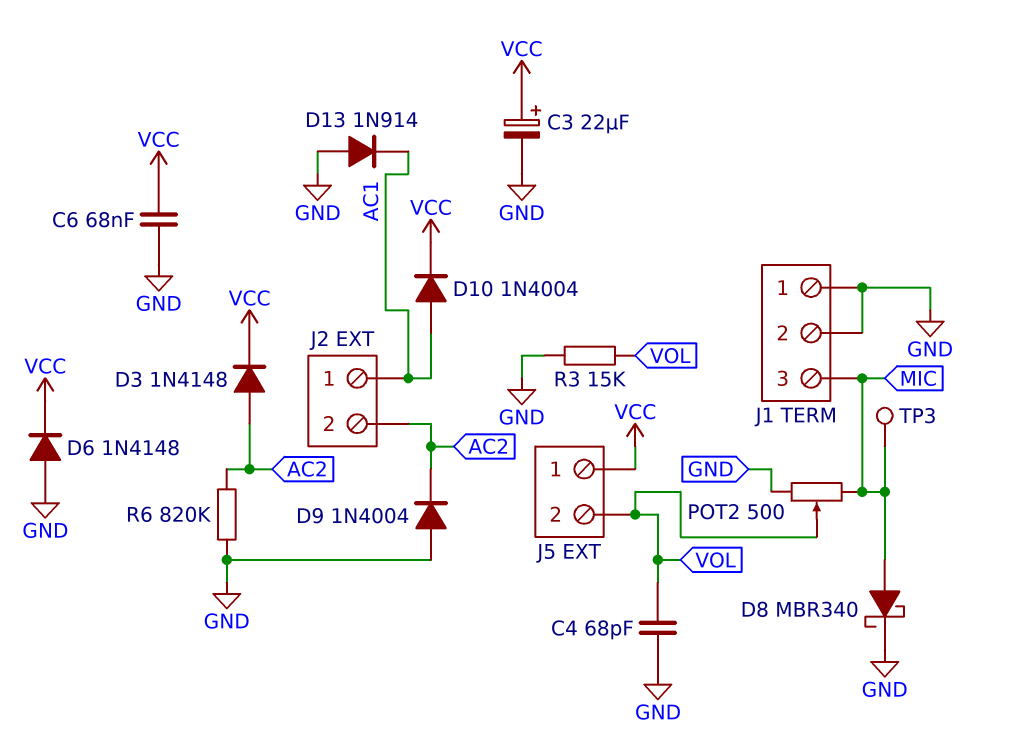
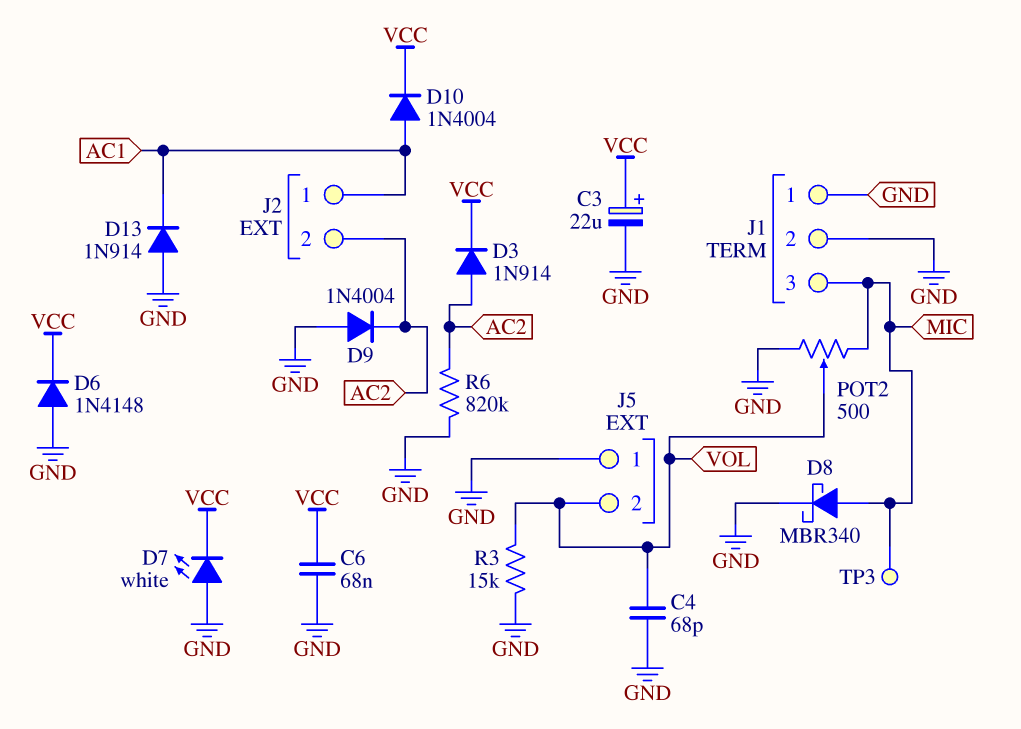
D3: diode 1N4148 (A AC2, K VCC) -> diode 1N914 (A AC2, K VCC)
D7: none -> LED white (A GND, K VCC)
J5 pin 1: VCC -> GND

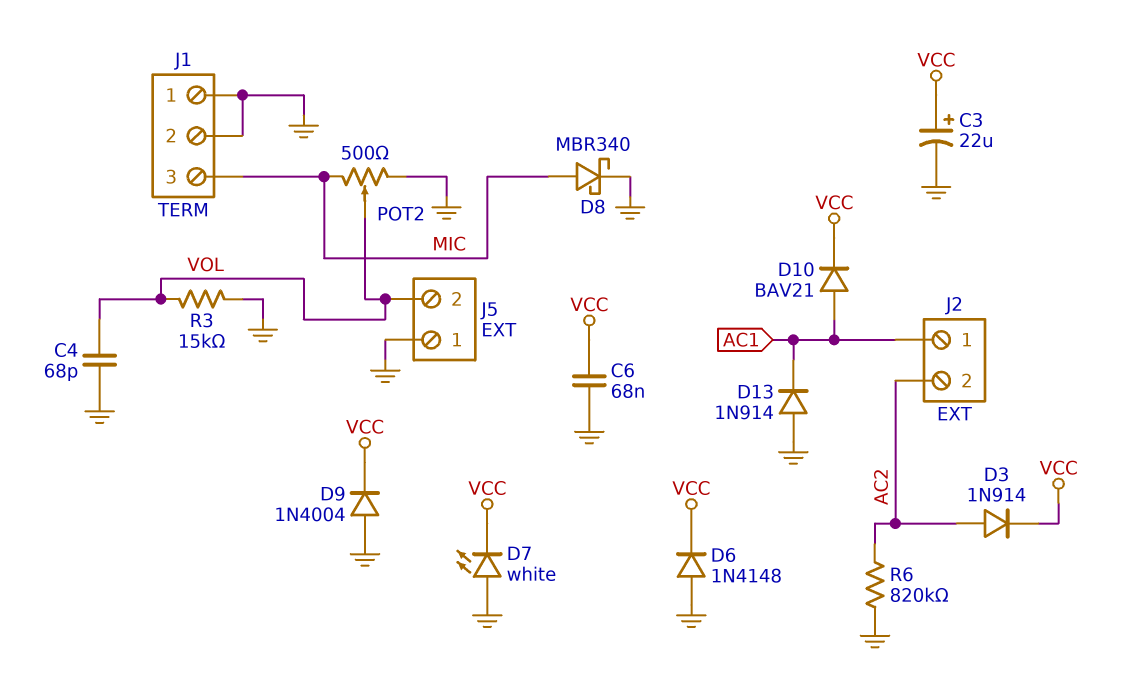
D9: diode 1N4004 (A GND, K AC2) -> diode 1N4004 (A GND, K VCC)
D10: diode 1N4004 (A AC1, K VCC) -> diode BAV21 (A AC1, K VCC)
TP3: test point (MIC) -> none

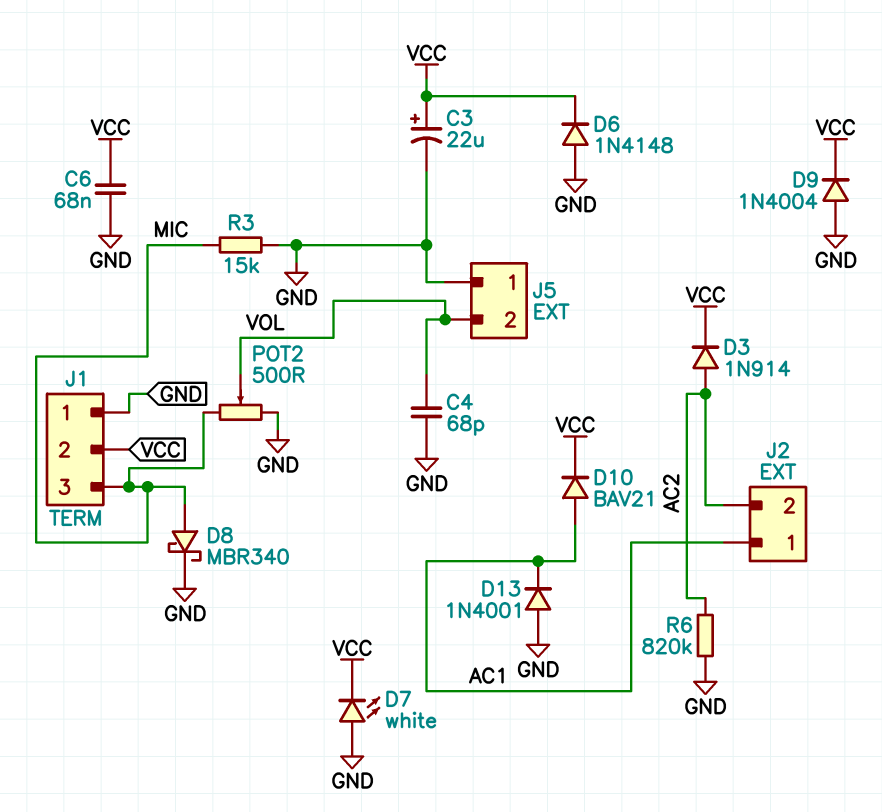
D13: diode 1N914 (A GND, K AC1) -> diode 1N4001 (A GND, K AC1)
J1 pin 2: GND -> VCC
R3: 15k (GND, VOL) -> 15k (GND, MIC)

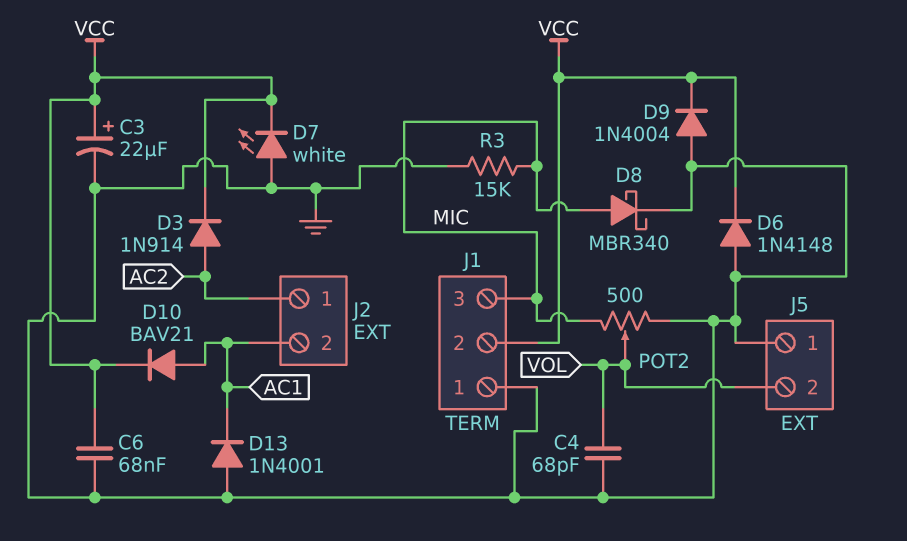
J2 pin 1: AC1 -> AC2
J2 pin 2: AC2 -> AC1
R6: 820k (AC2, GND) -> none

